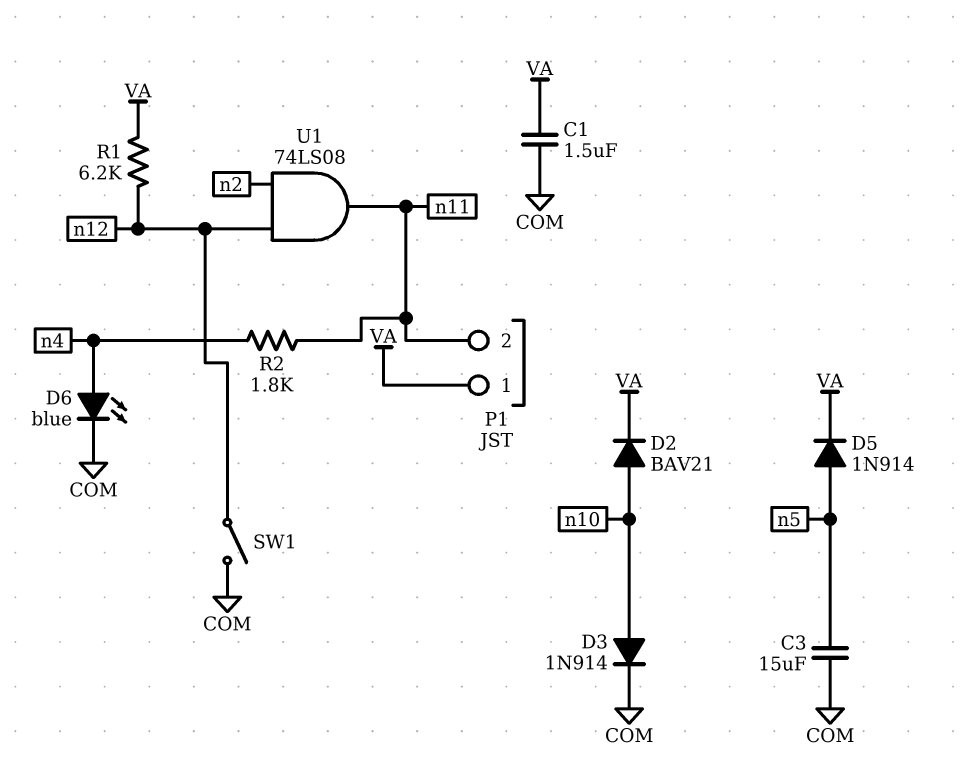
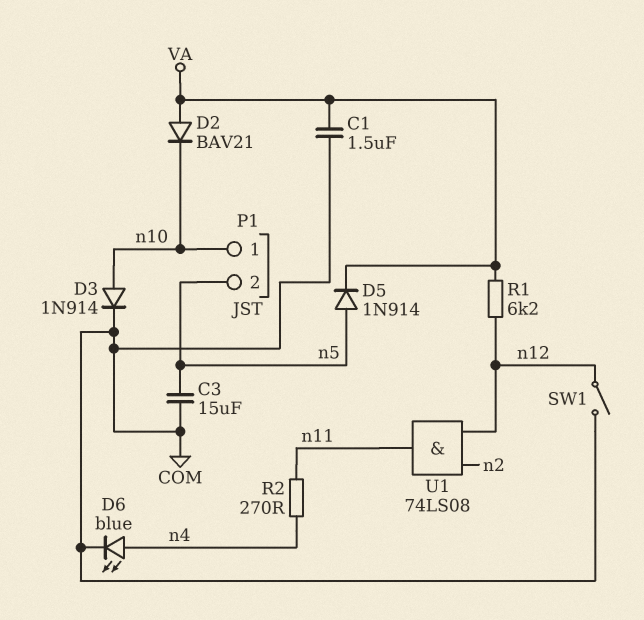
D2: diode BAV21 (A n10, K VA) -> diode BAV21 (A VA, K n10)
P1 pin 1: VA -> n10
P1 pin 2: n11 -> n5
R2: 1.8k (n4, n11) -> 270 (n4, n11)

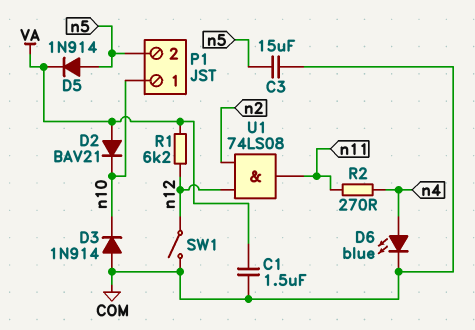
D3: diode 1N914 (A n10, K COM) -> diode 1N914 (A COM, K n10)

